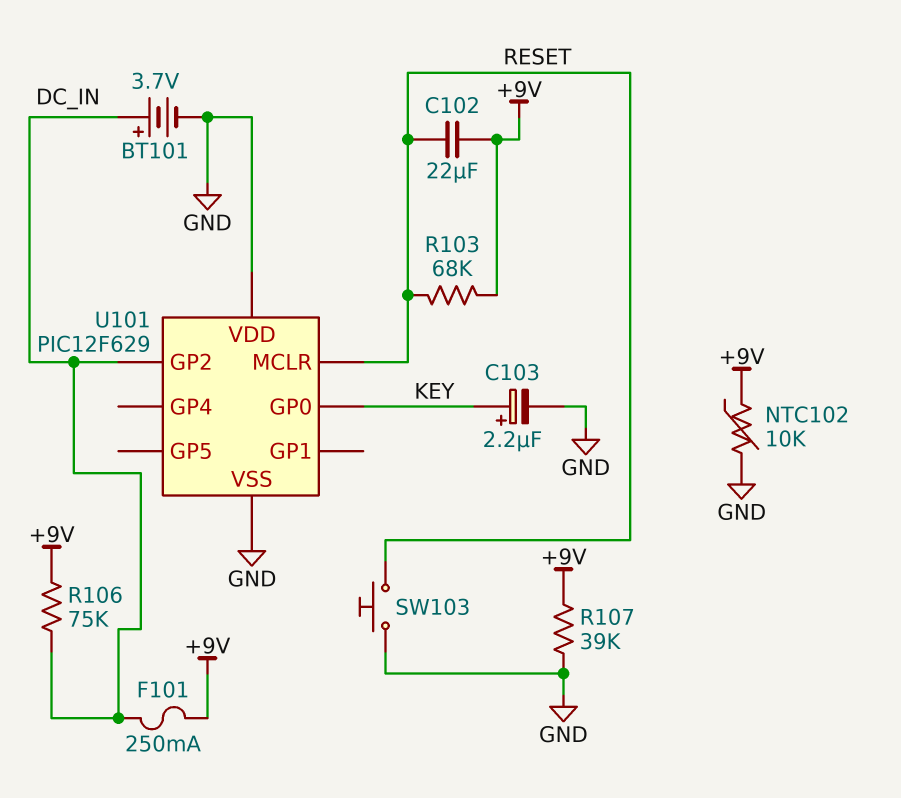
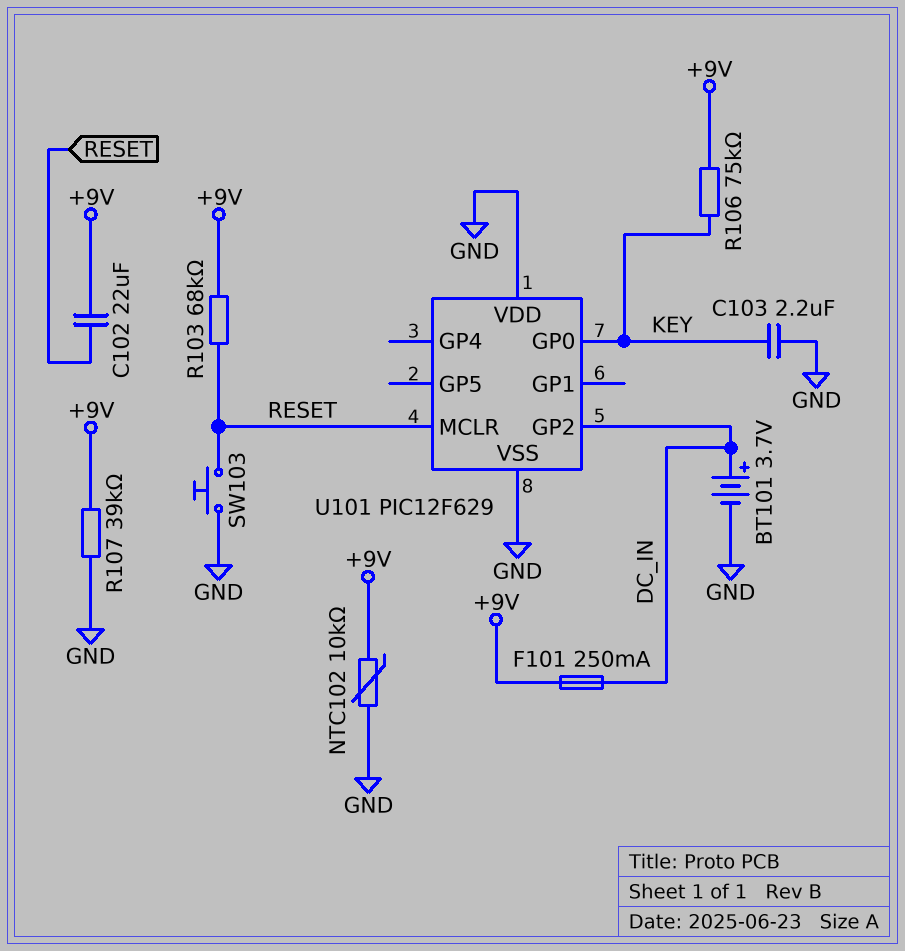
C103: 2.2uF (plus KEY, minus GND) -> 2.2uF (GND, KEY)
R106: 75k (+9V, DC_IN) -> 75k (+9V, KEY)

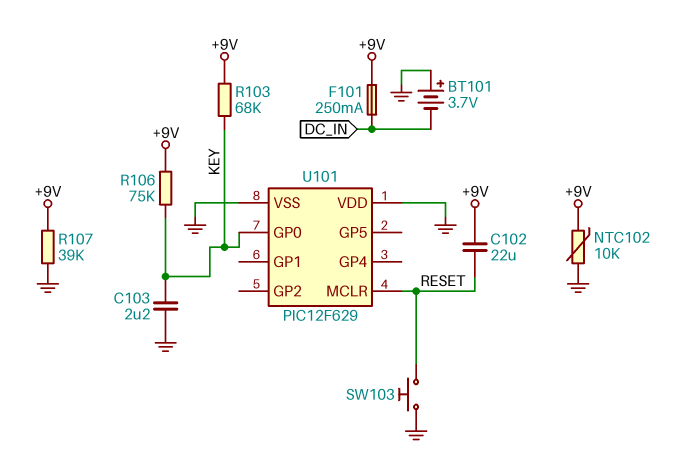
BT101: 3.7V (plus DC_IN, minus GND) -> 3.7V (plus GND, minus DC_IN)
R103: 68k (+9V, RESET) -> 68k (+9V, KEY)
U101 pin GP2: DC_IN -> none

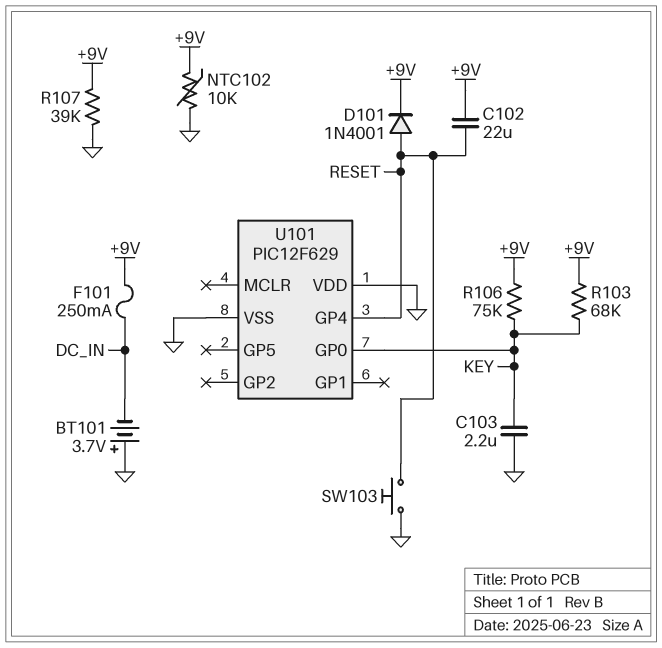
D101: none -> diode 1N4001 (A RESET, K +9V)
U101 pin GP4: none -> RESET
U101 pin MCLR: RESET -> none

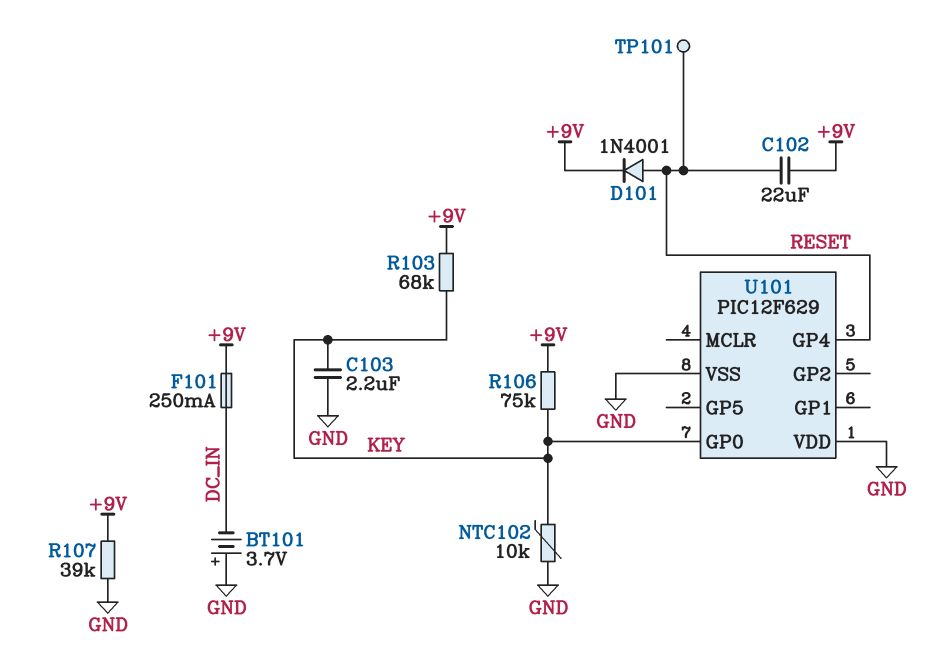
NTC102: 10k (+9V, GND) -> 10k (GND, KEY)
SW103: button (GND, RESET) -> none
TP101: none -> test point (RESET)

